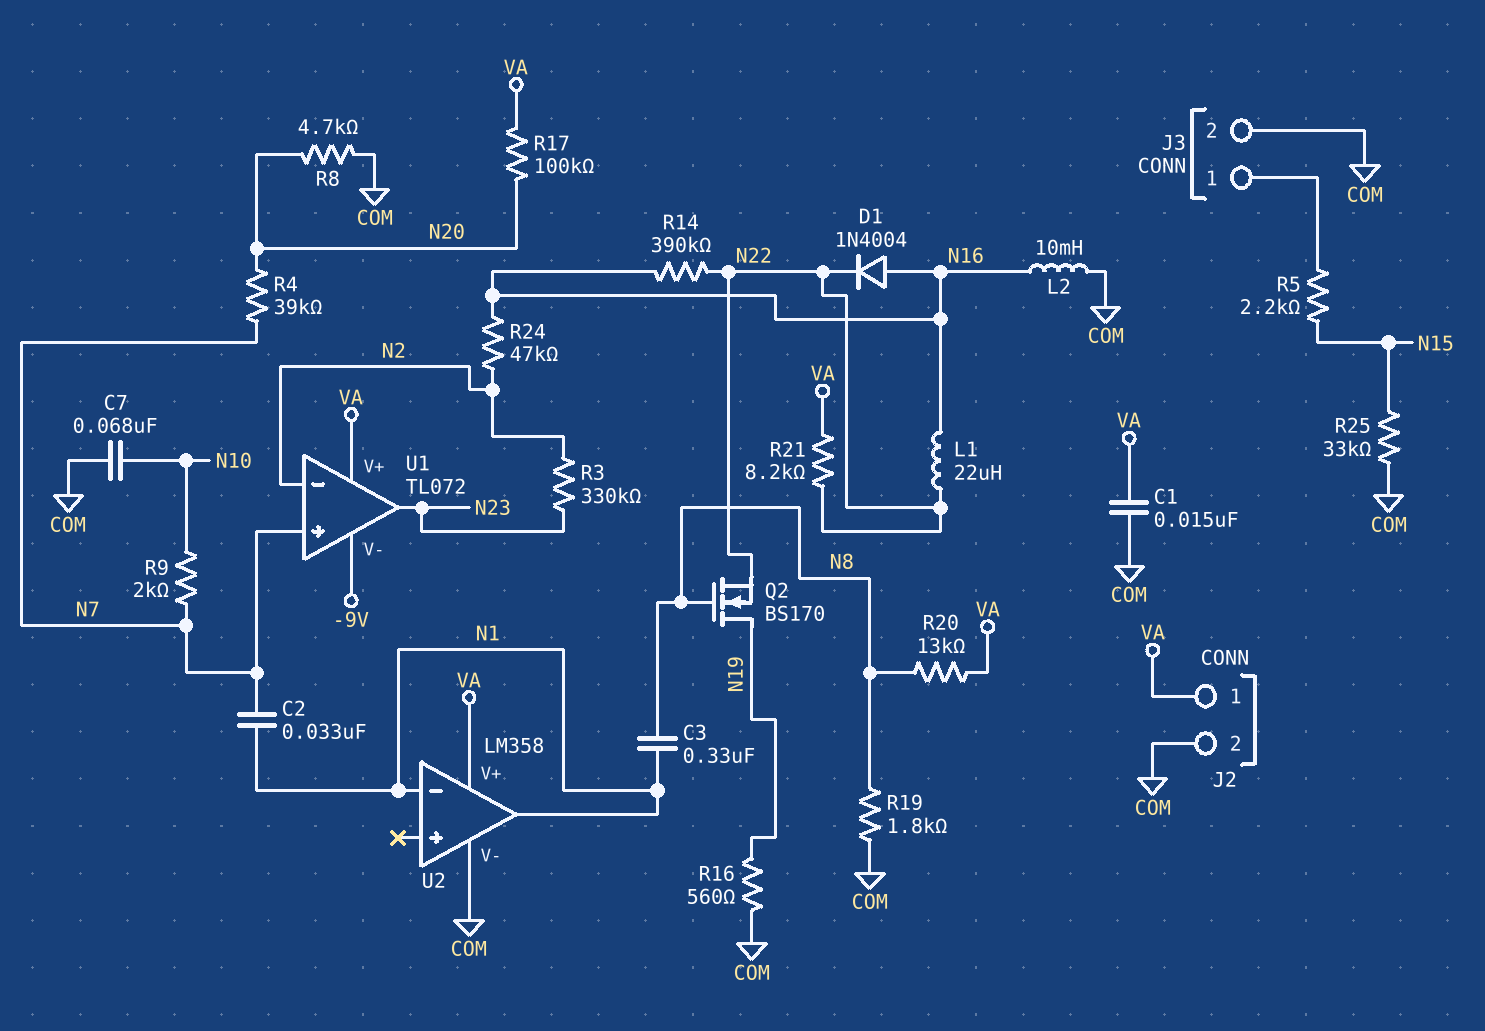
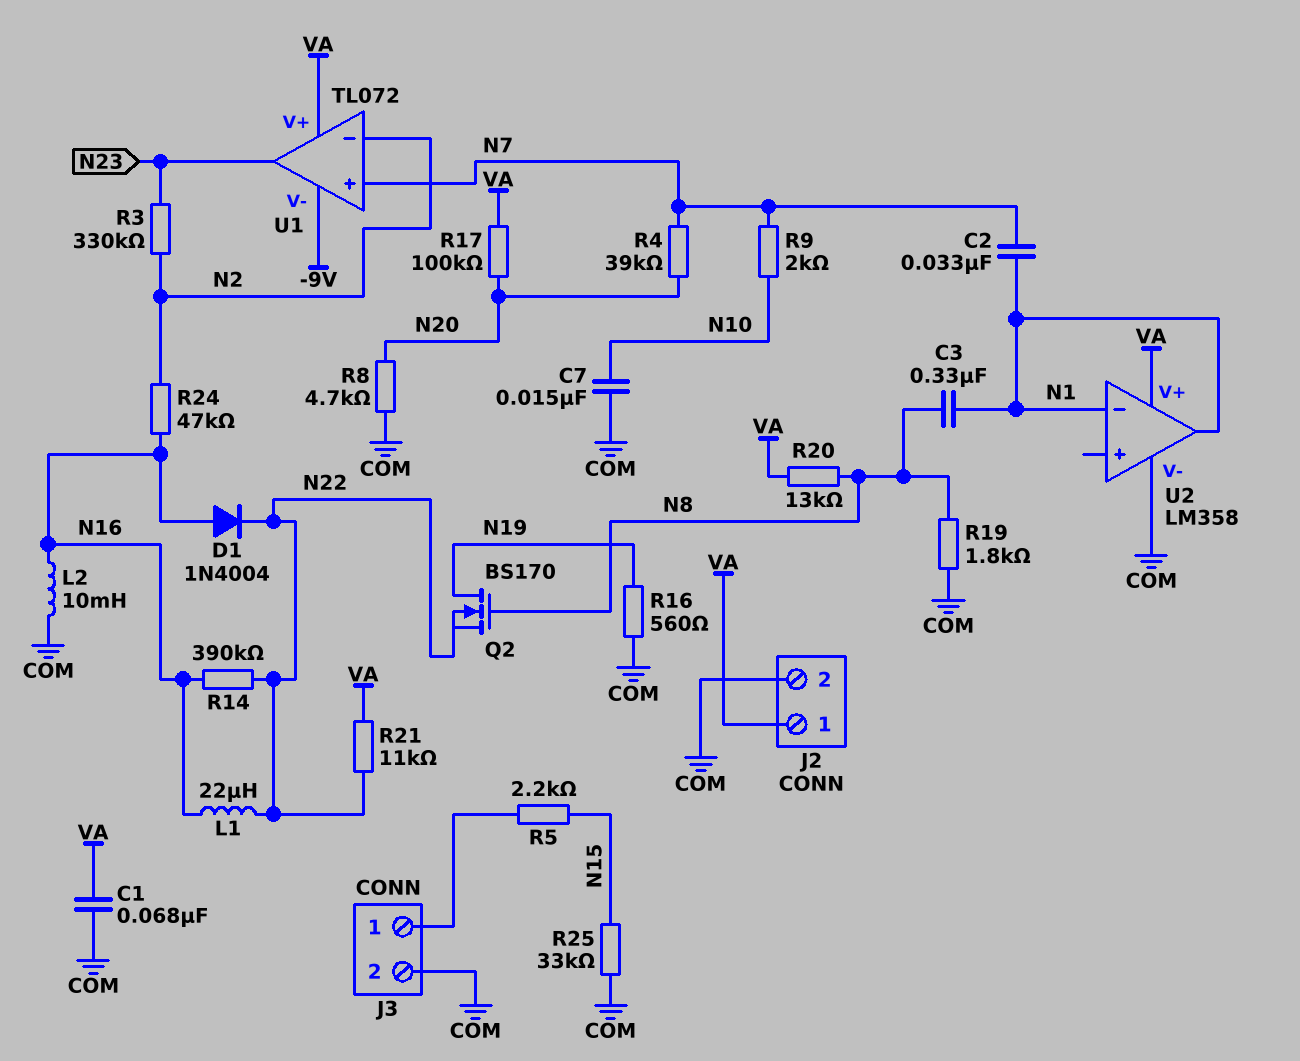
C1: 15nF (COM, VA) -> 68nF (COM, VA)
C7: 68nF (COM, N10) -> 15nF (COM, N10)
R21: 8.2k (N22, VA) -> 11k (N22, VA)

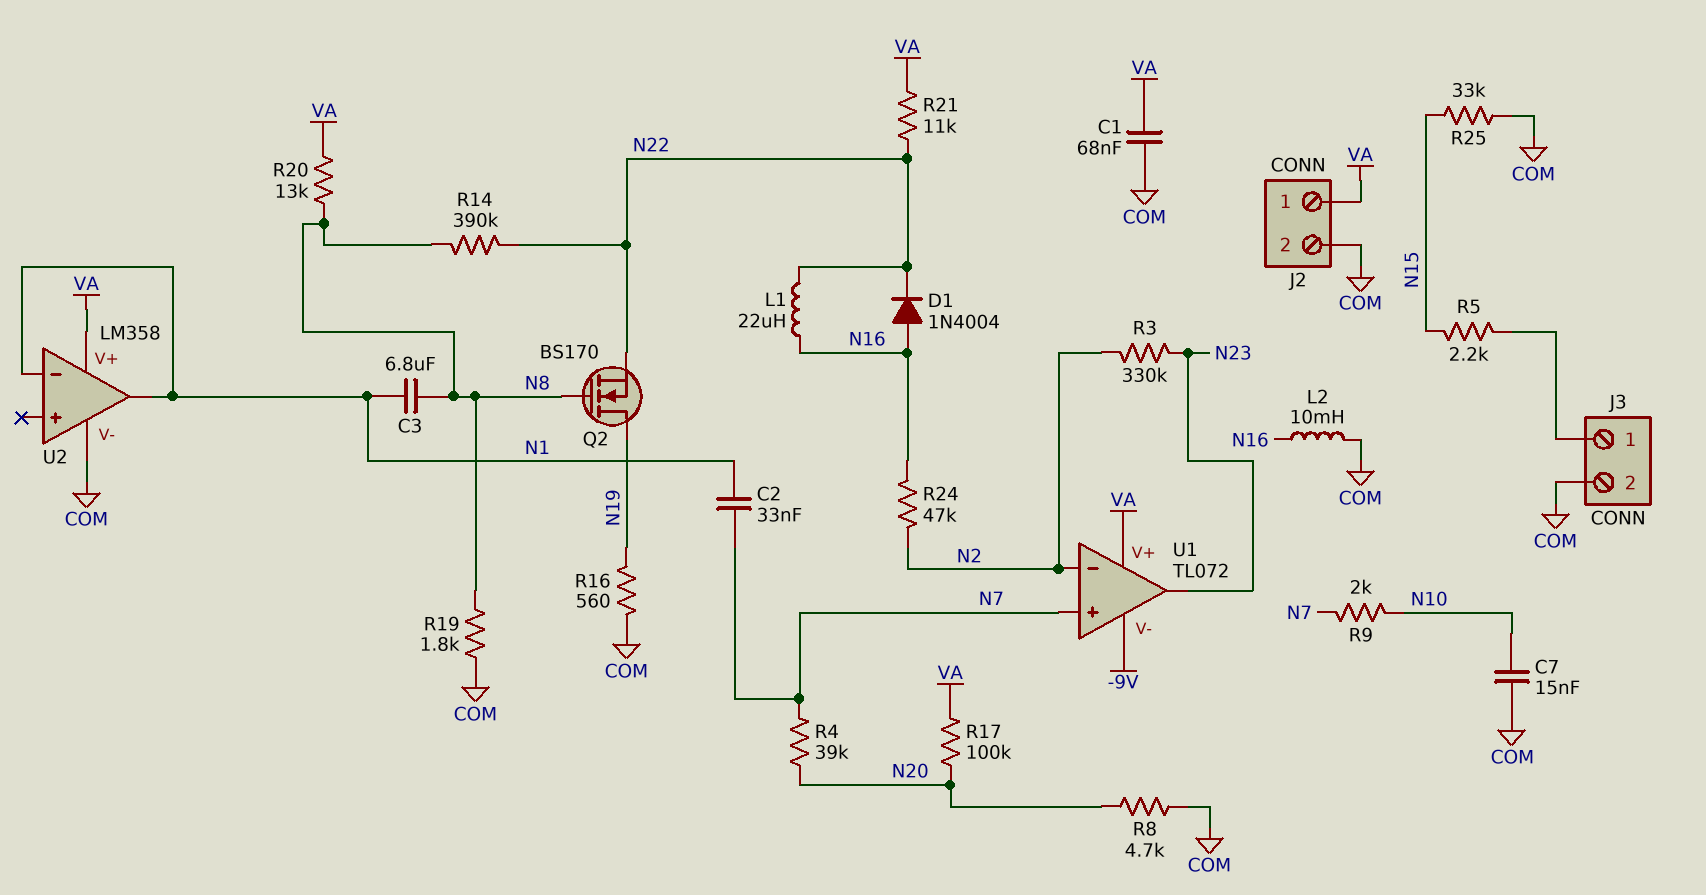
C3: 330nF (N1, N8) -> 6.8uF (N1, N8)
R14: 390k (N16, N22) -> 390k (N8, N22)

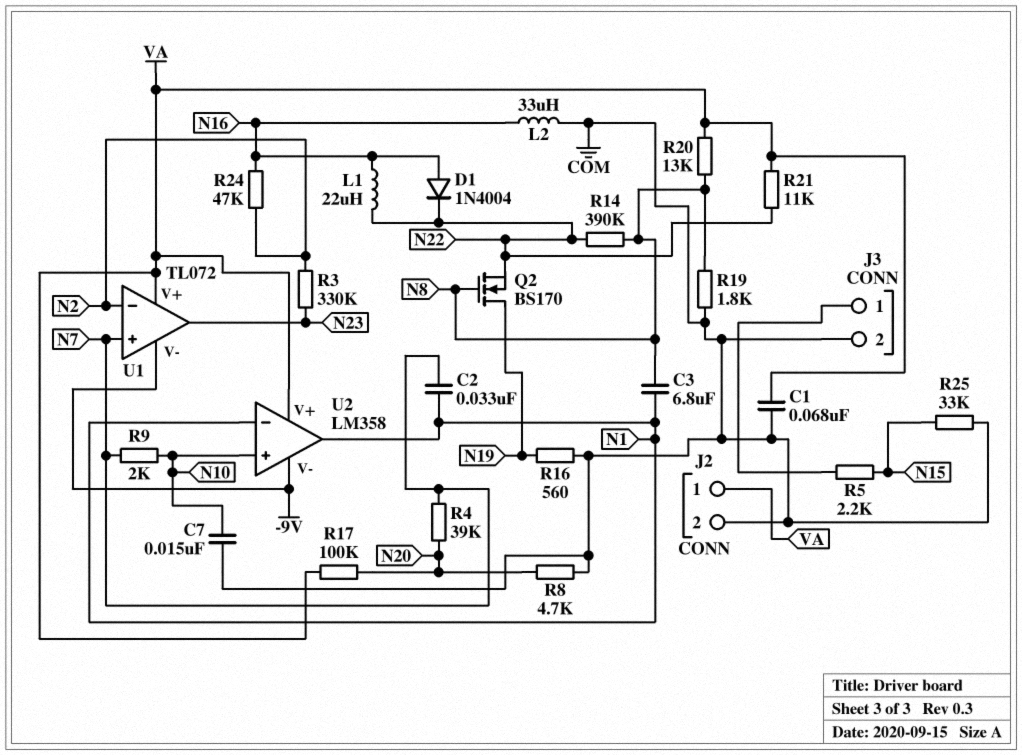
L2: 10mH (COM, N16) -> 33uH (COM, N16)
U2 pin V-: COM -> -9V
U2 pin in+: none -> N10

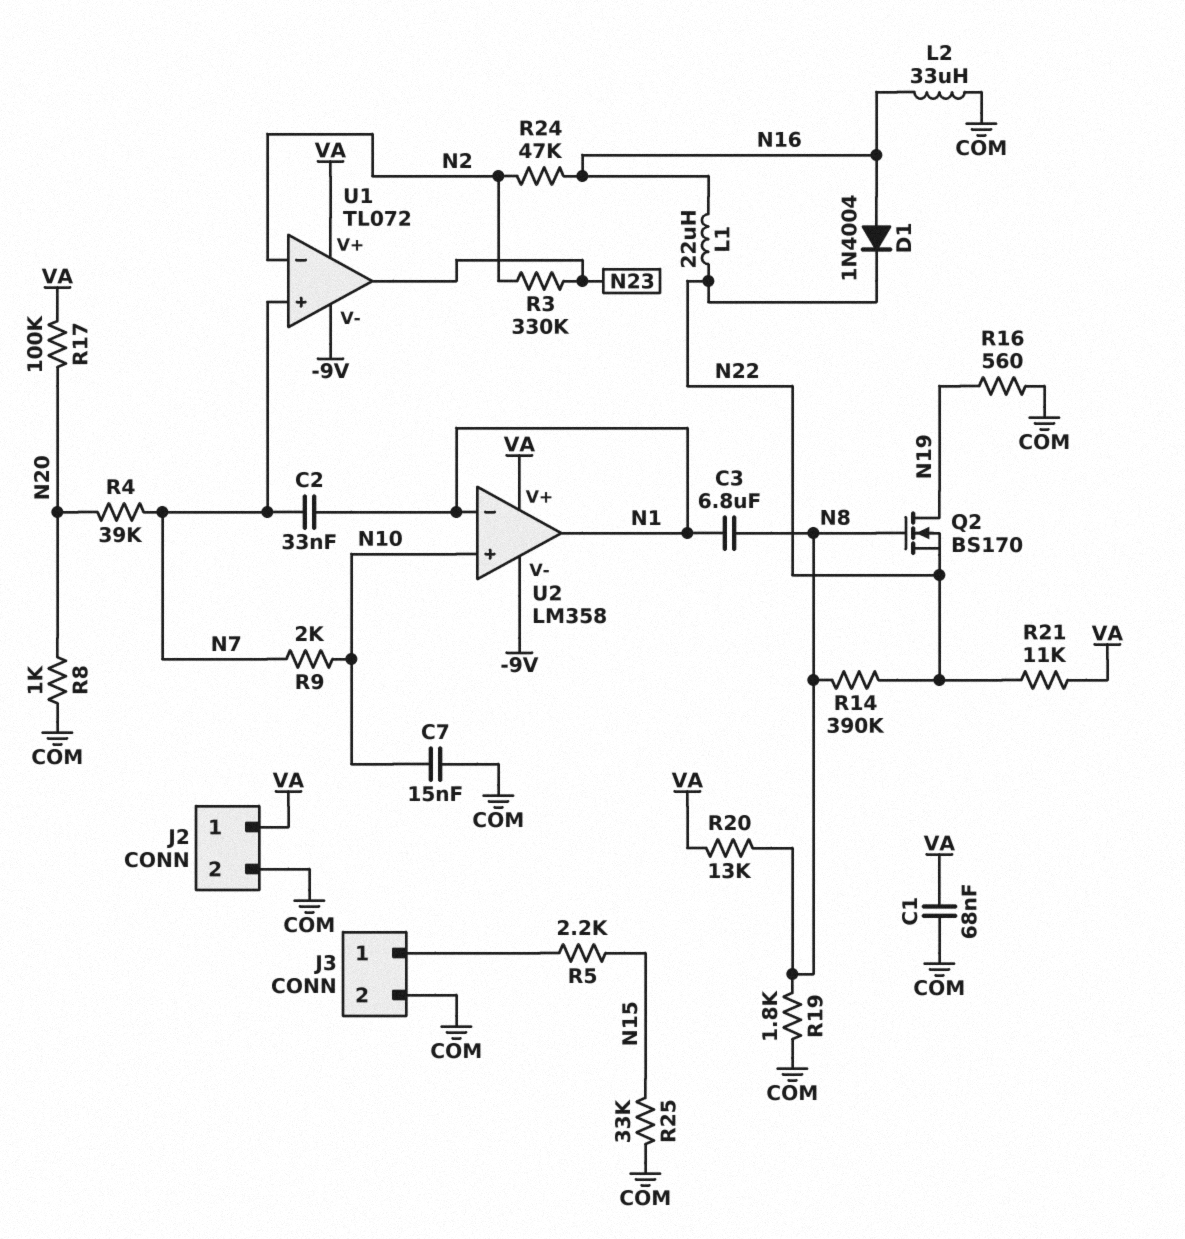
R8: 4.7k (COM, N20) -> 1k (COM, N20)

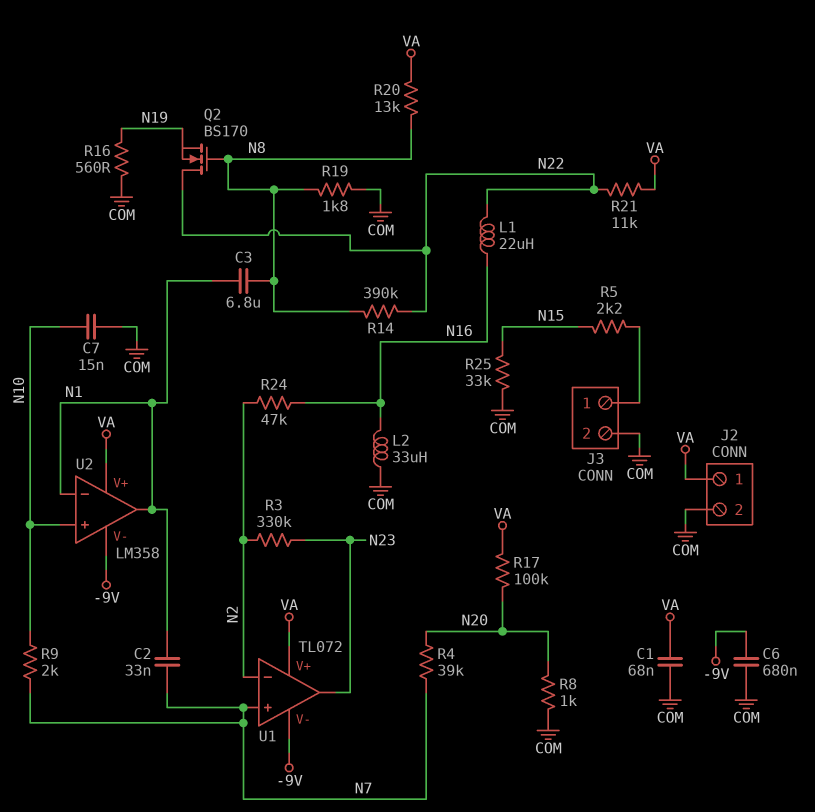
C6: none -> 680nF (-9V, COM)
D1: diode 1N4004 (A N16, K N22) -> none
Q2: NMOS BS170 (G N8, D N19, S N22) -> NMOS BS170 (G N8, D N22, S N19)

